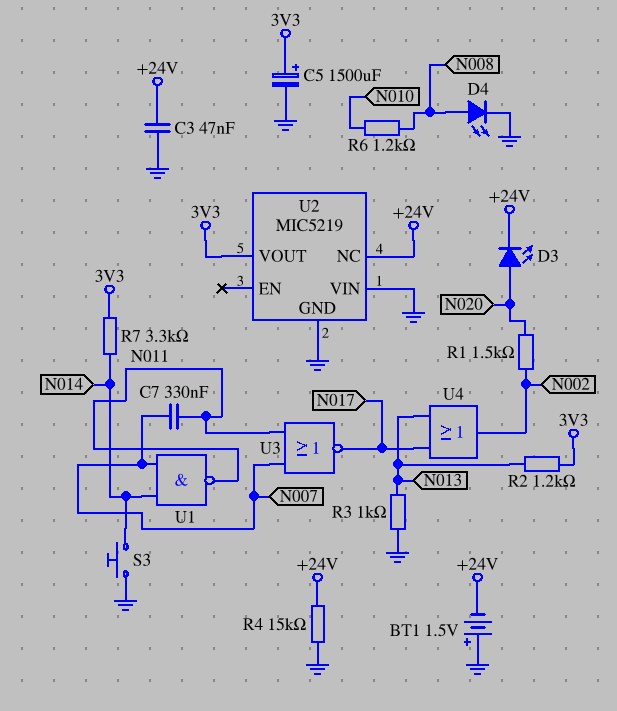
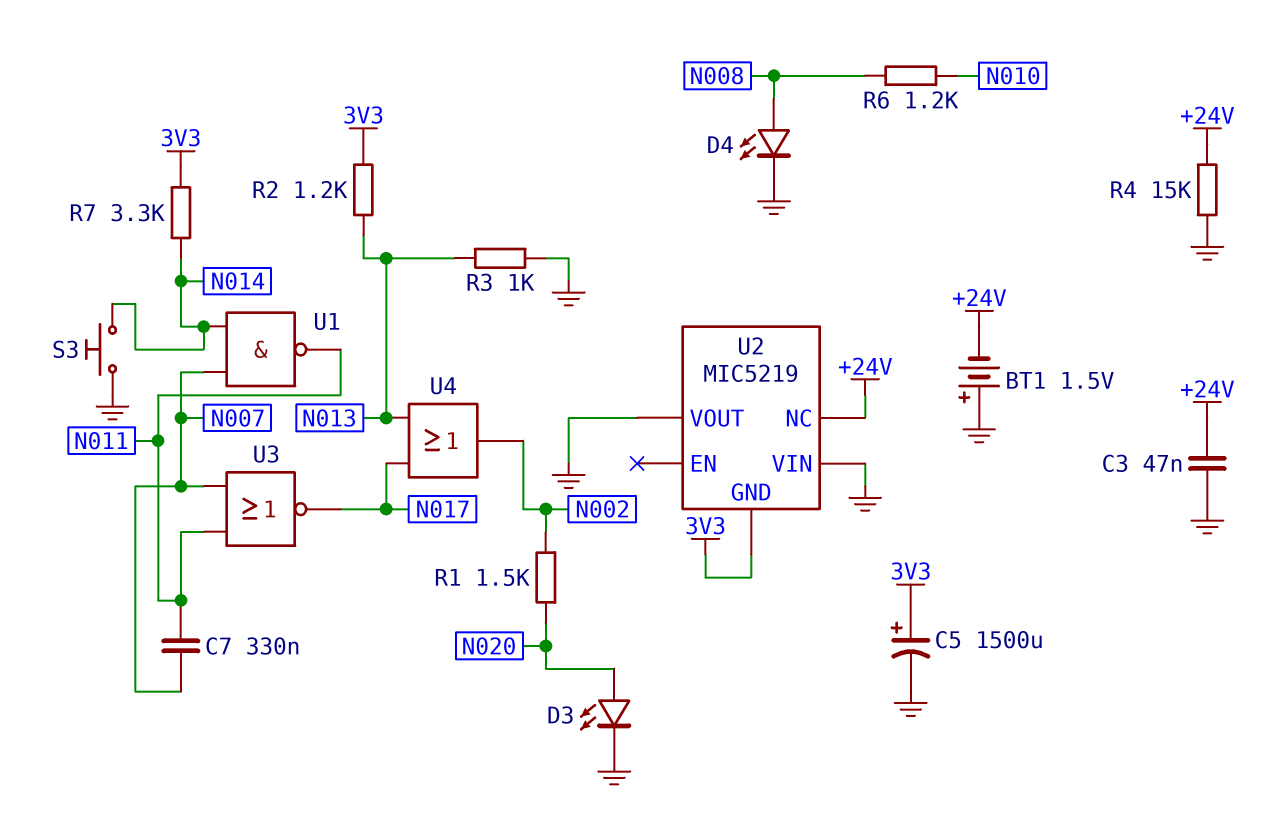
D3: LED (A N020, K +24V) -> LED (A N020, K GND)
U2 pin GND: GND -> 3V3
U2 pin VOUT: 3V3 -> GND

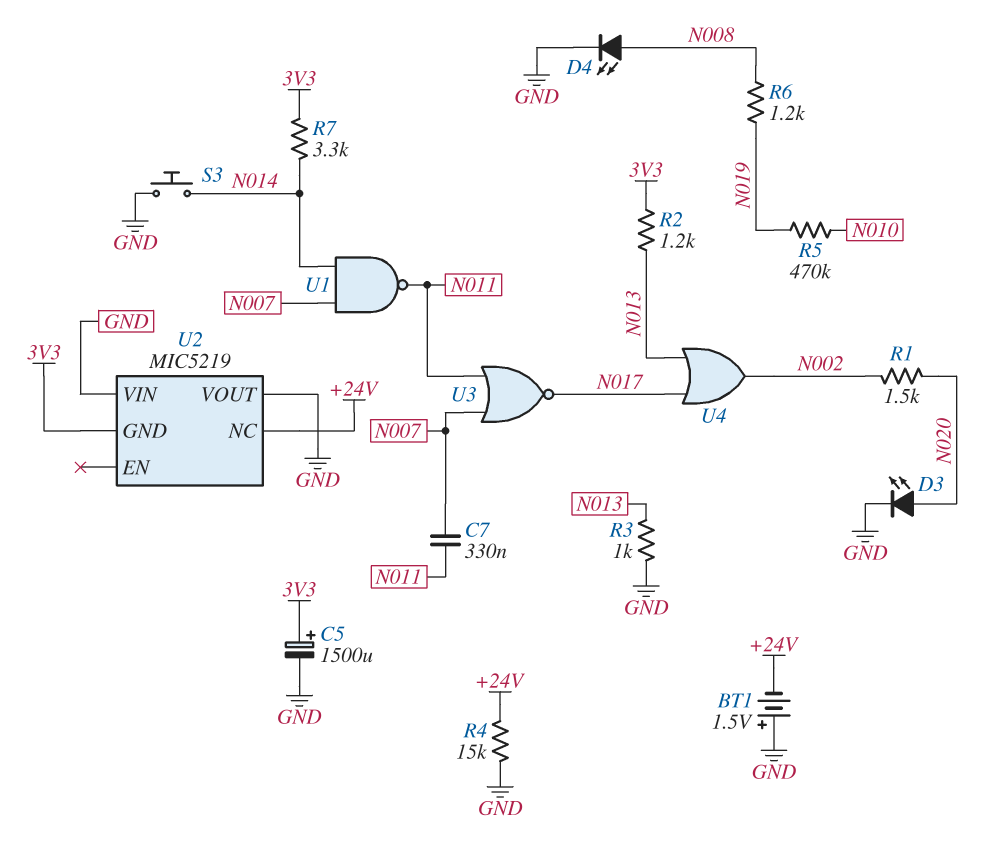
C3: 47nF (+24V, GND) -> none
R5: none -> 470k (N010, N019)
R6: 1.2k (N008, N010) -> 1.2k (N008, N019)

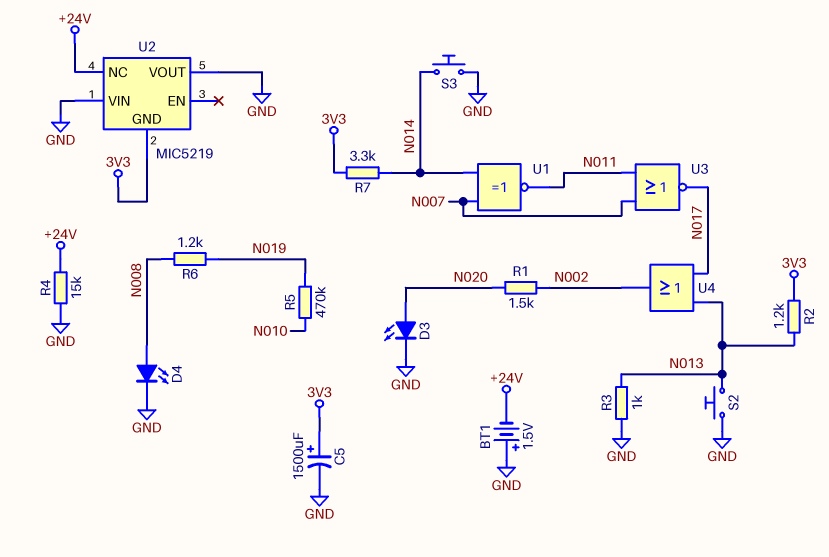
C7: 330nF (N007, N011) -> none
S2: none -> button (GND, N013)
U1: NAND (in N007, in N014, out N011) -> XNOR (in N007, in N014, out N011)

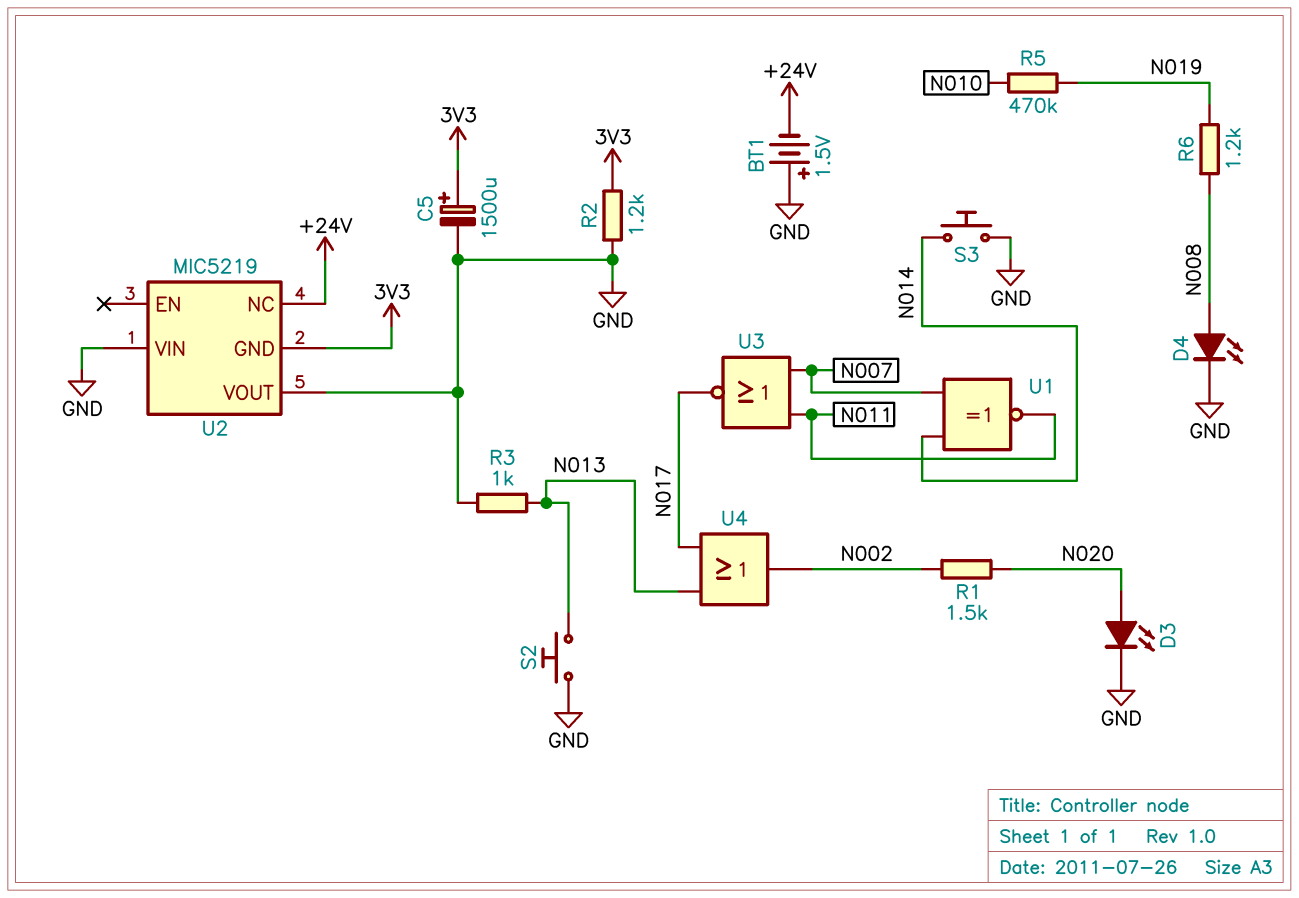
R2: 1.2k (3V3, N013) -> 1.2k (3V3, GND)
R4: 15k (+24V, GND) -> none
R7: 3.3k (3V3, N014) -> none

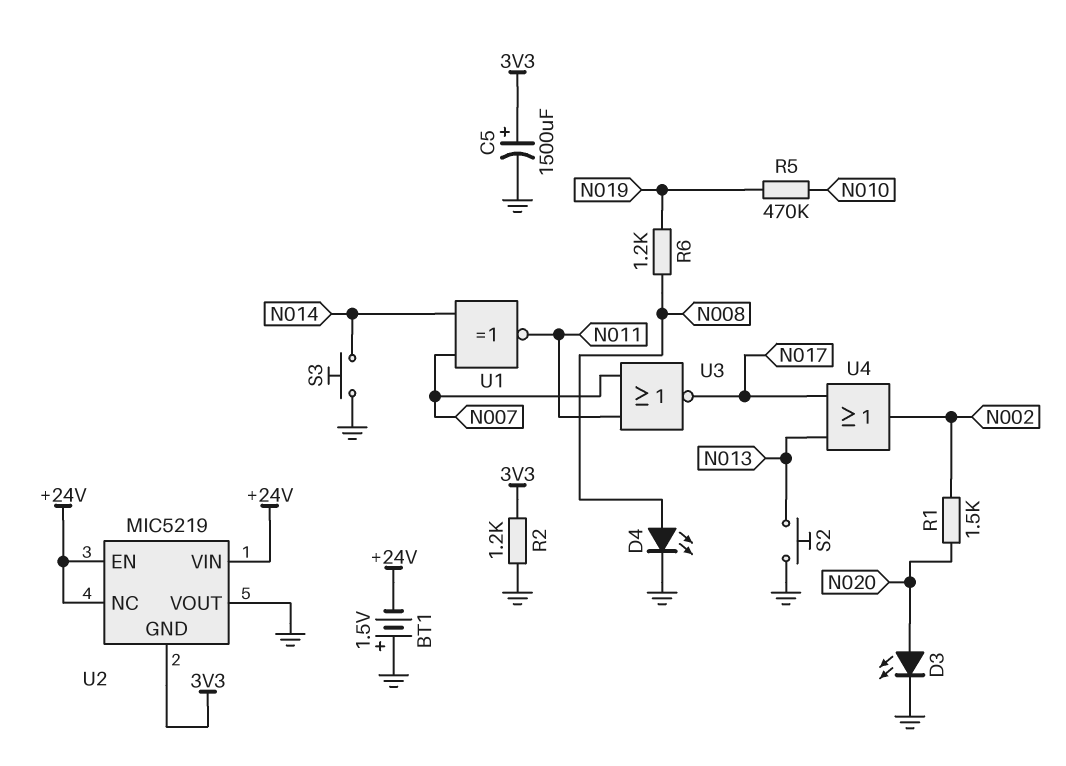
R3: 1k (GND, N013) -> none
U2 pin EN: none -> +24V
U2 pin VIN: GND -> +24V

